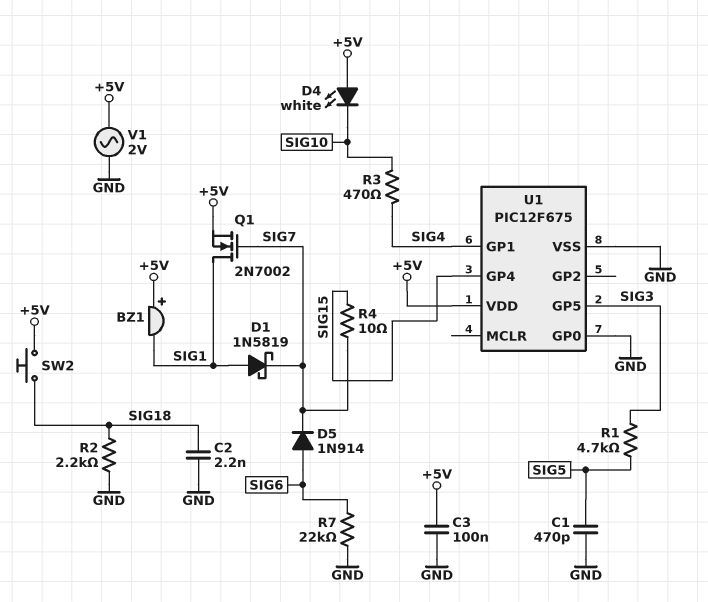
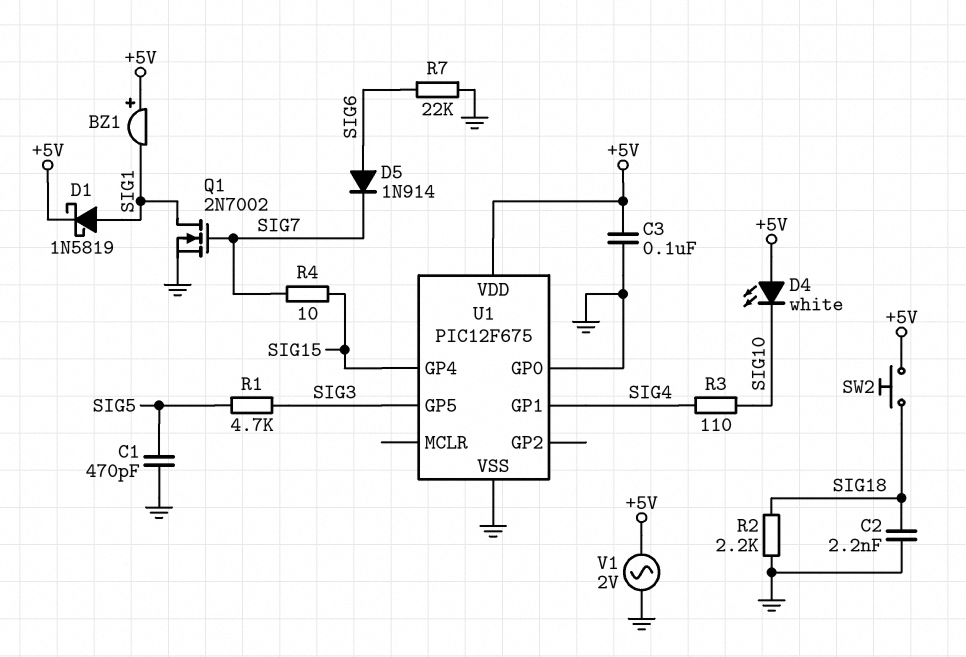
D1: schottky 1N5819 (A SIG1, K SIG7) -> schottky 1N5819 (A SIG1, K +5V)
Q1: NMOS 2N7002 (G SIG7, D SIG1, S +5V) -> NMOS 2N7002 (G SIG7, D SIG1, S GND)
R3: 470 (SIG4, SIG10) -> 110 (SIG4, SIG10)

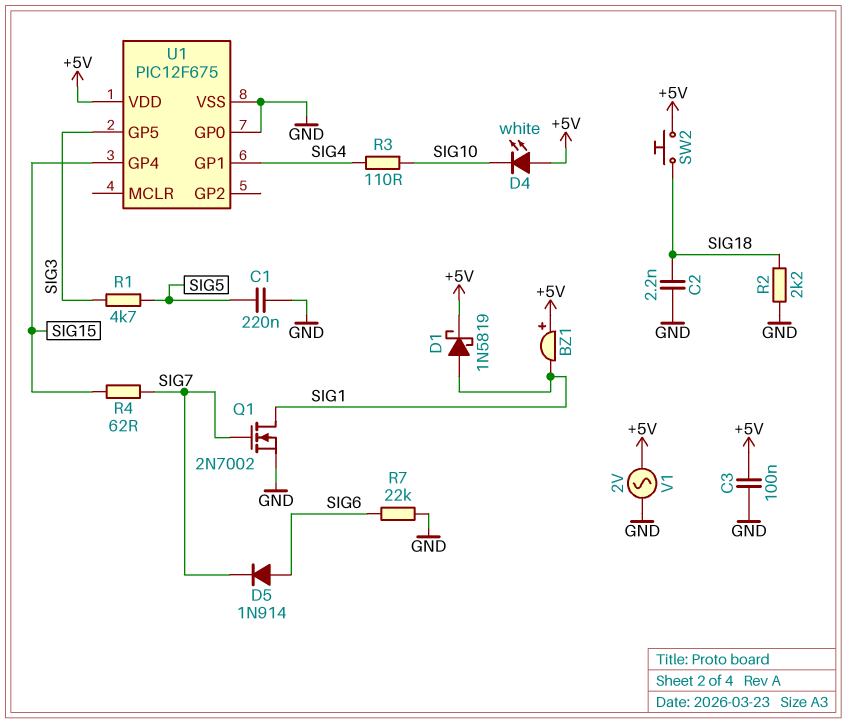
C1: 470pF (GND, SIG5) -> 220nF (GND, SIG5)
R4: 10 (SIG7, SIG15) -> 62 (SIG7, SIG15)

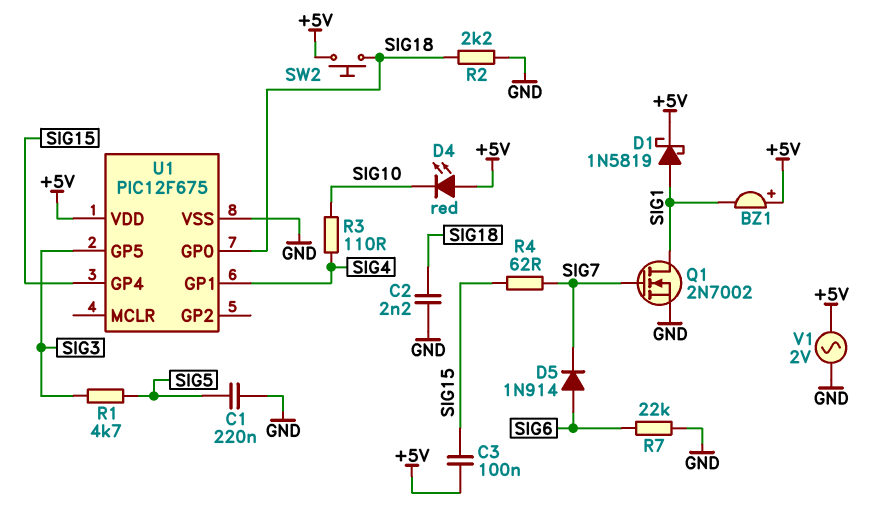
C3: 100nF (+5V, GND) -> 100nF (+5V, SIG15)
D4: LED white (A +5V, K SIG10) -> LED red (A +5V, K SIG10)
U1 pin GP0: GND -> SIG18

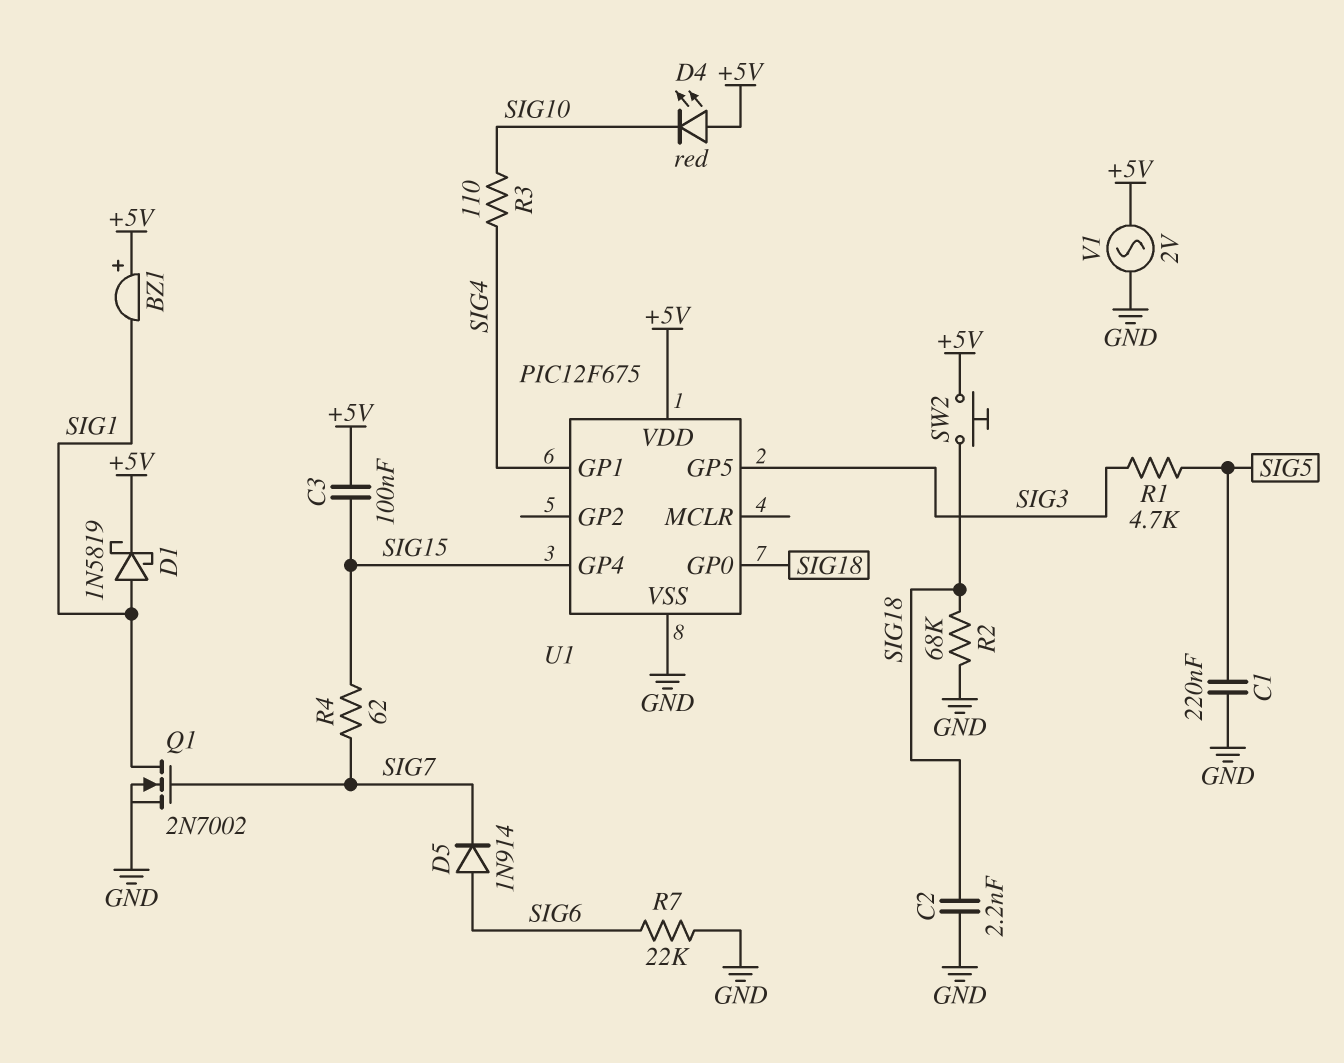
R2: 2.2k (GND, SIG18) -> 68k (GND, SIG18)

